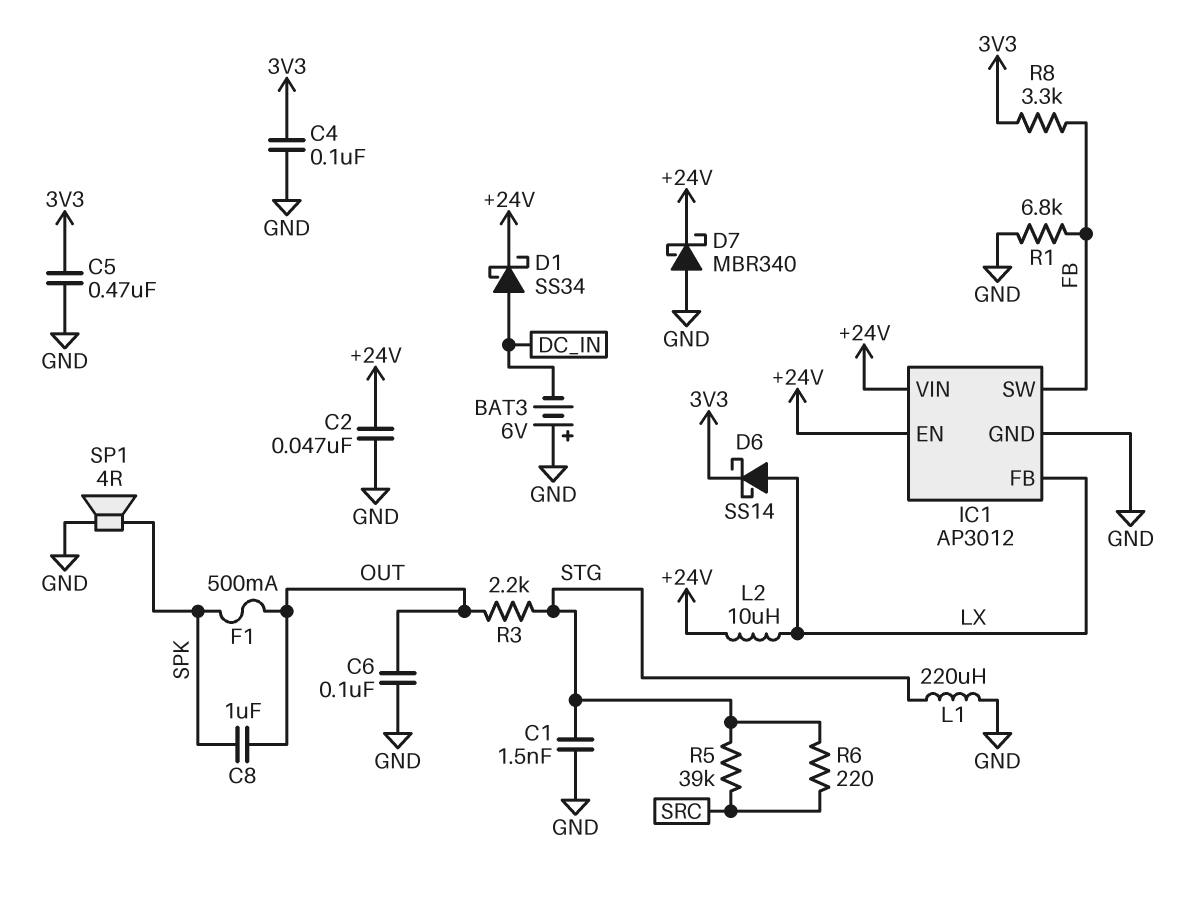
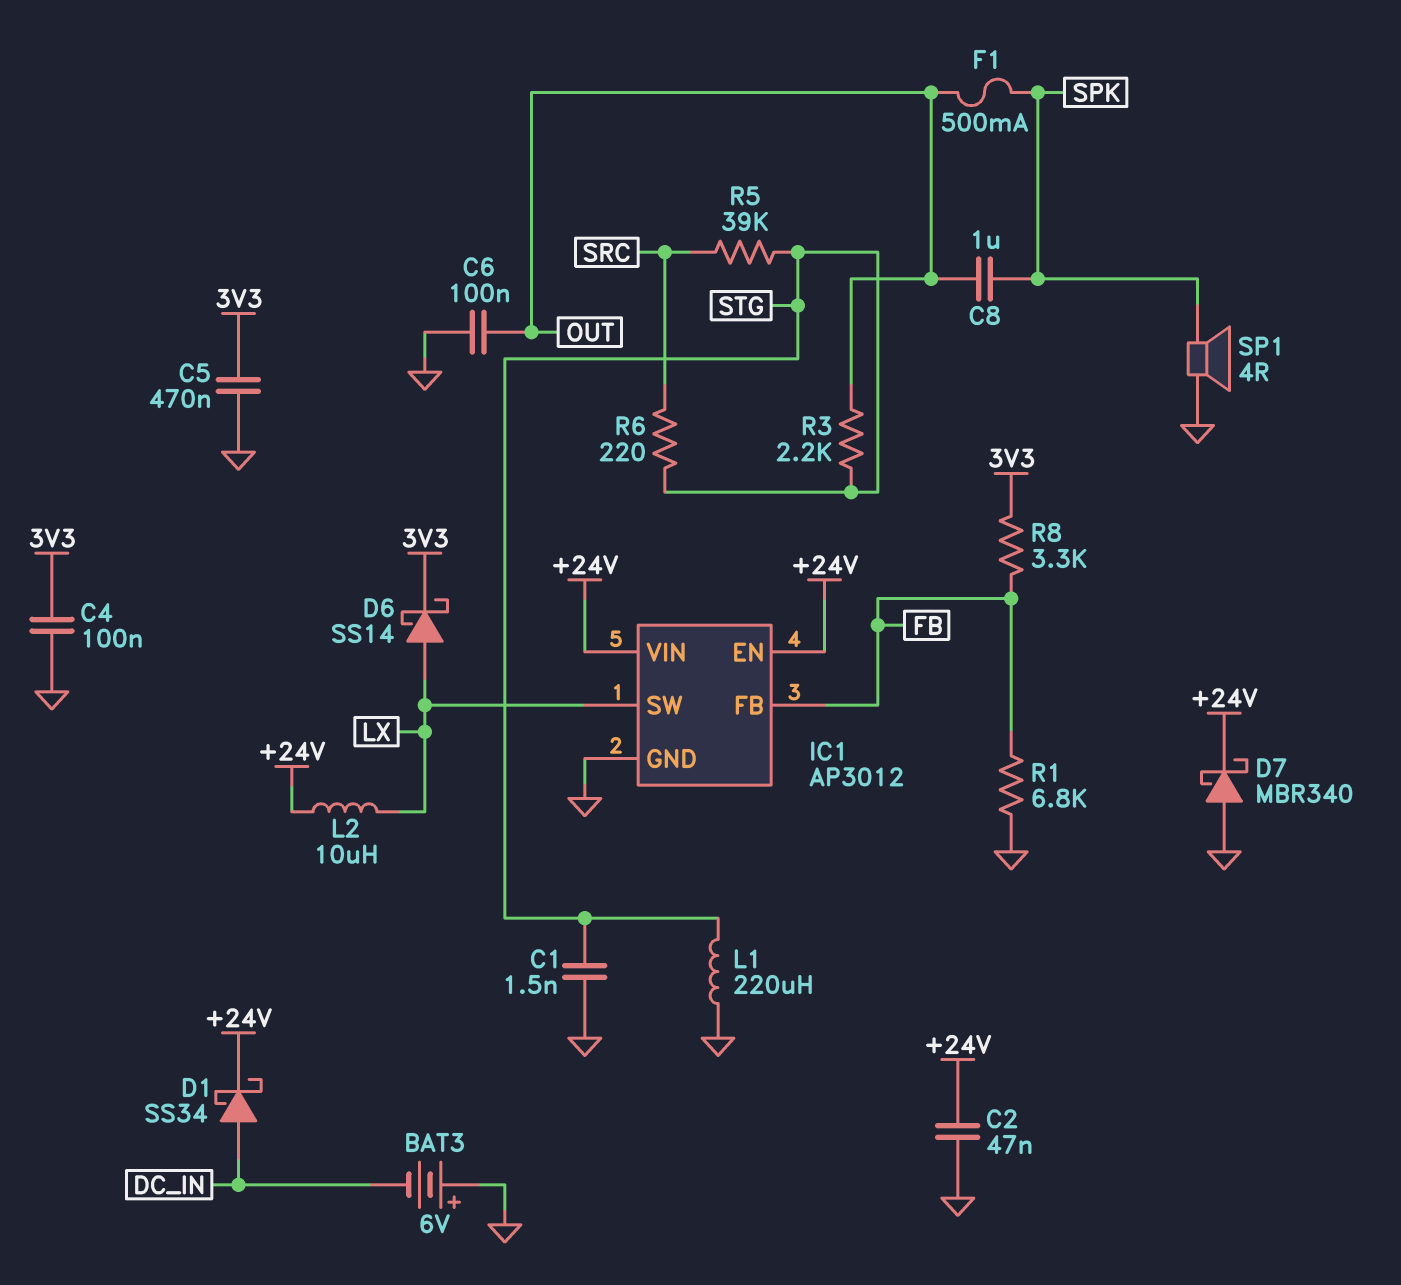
IC1 pin FB: LX -> FB
IC1 pin SW: FB -> LX

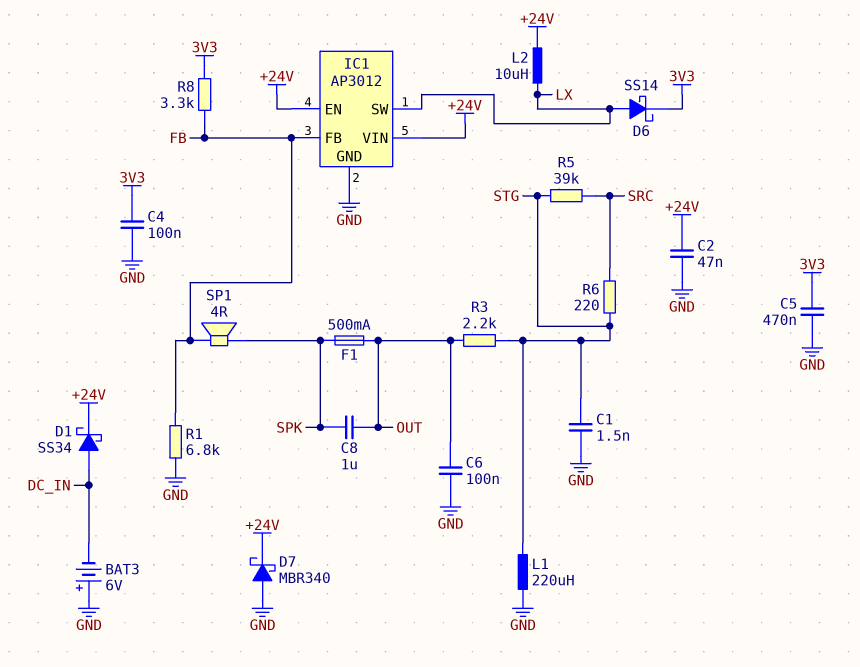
SP1: speaker 4R (GND, SPK) -> speaker 4R (FB, SPK)

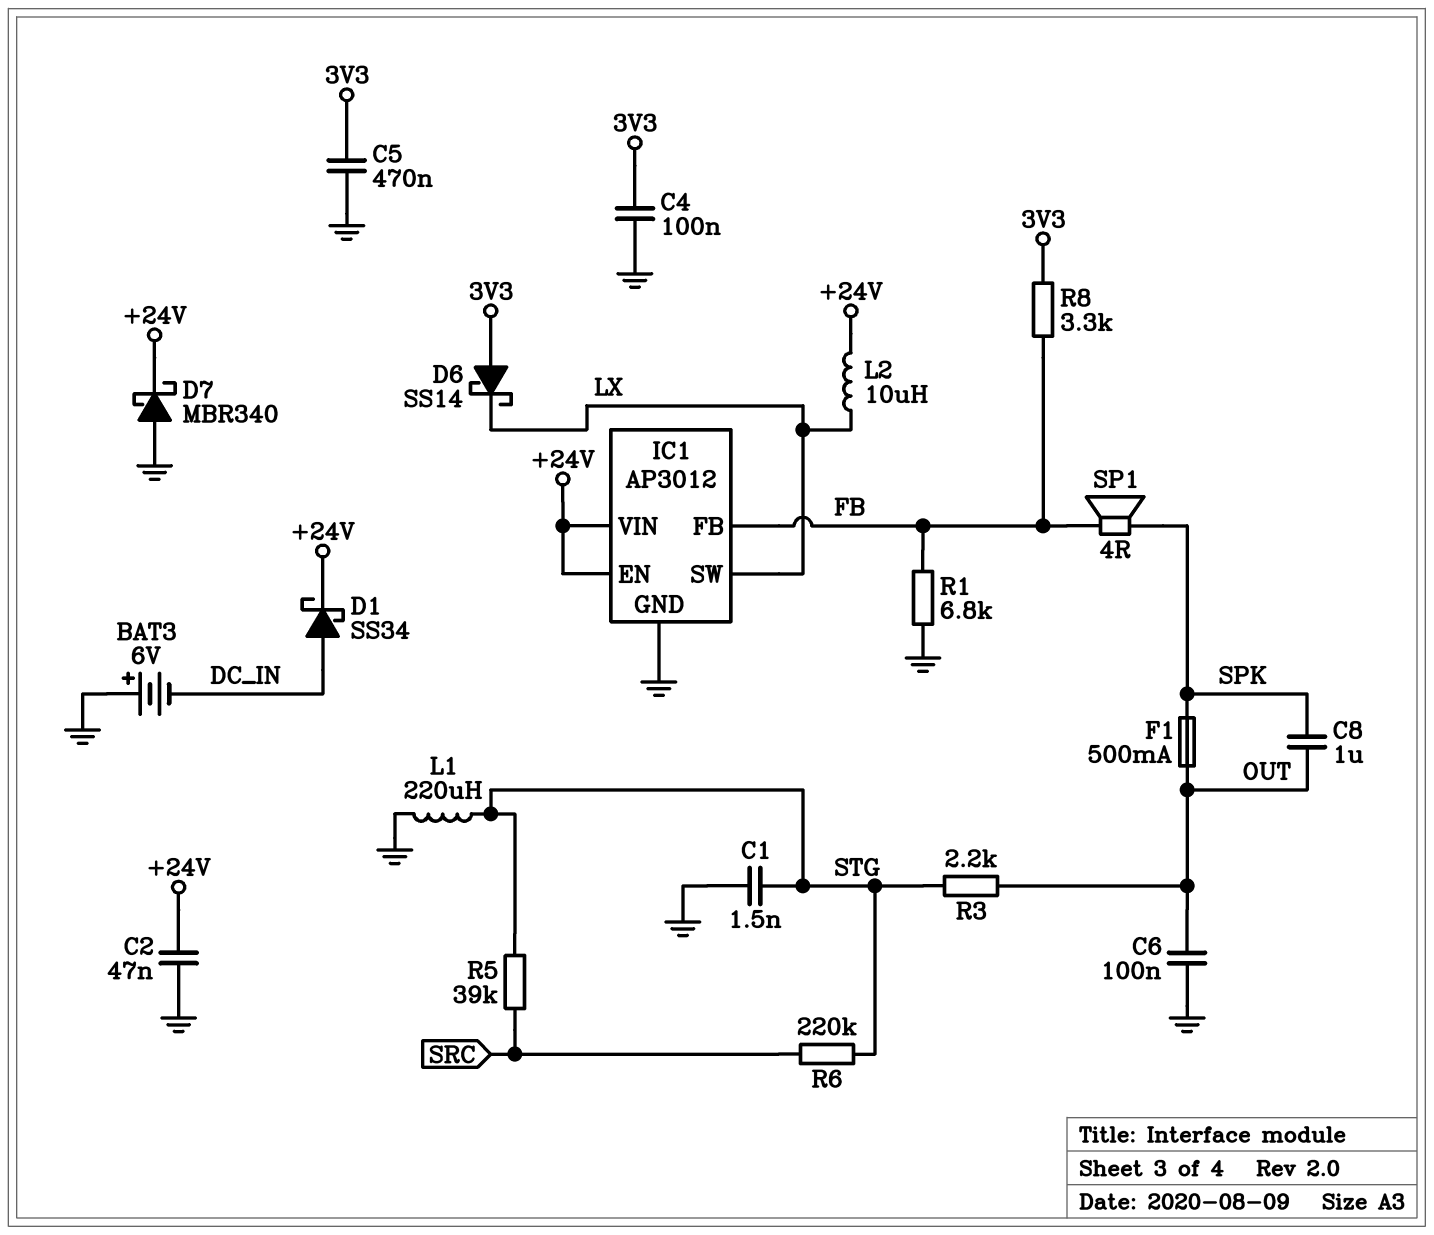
D6: schottky SS14 (A LX, K 3V3) -> schottky SS14 (A 3V3, K LX)
R6: 220 (SRC, STG) -> 220k (SRC, STG)

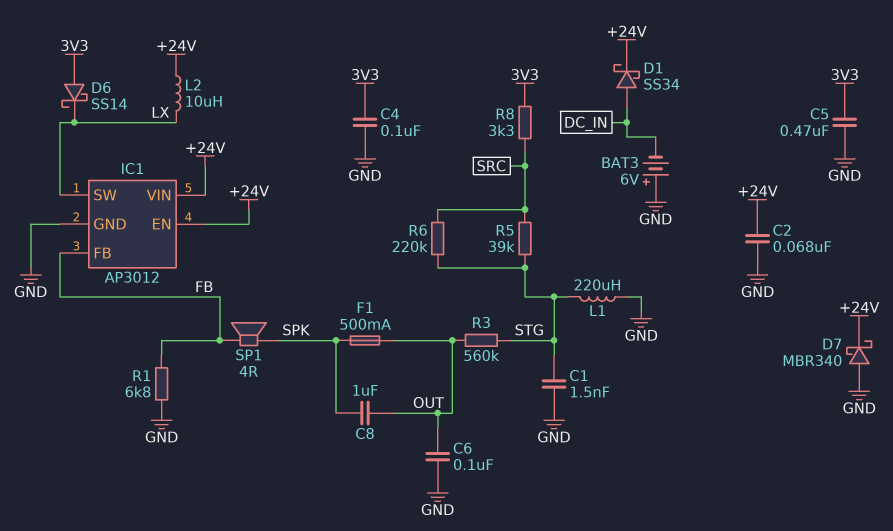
C2: 47nF (+24V, GND) -> 68nF (+24V, GND)
R3: 2.2k (OUT, STG) -> 560k (OUT, STG)
R8: 3.3k (3V3, FB) -> 3.3k (3V3, SRC)

